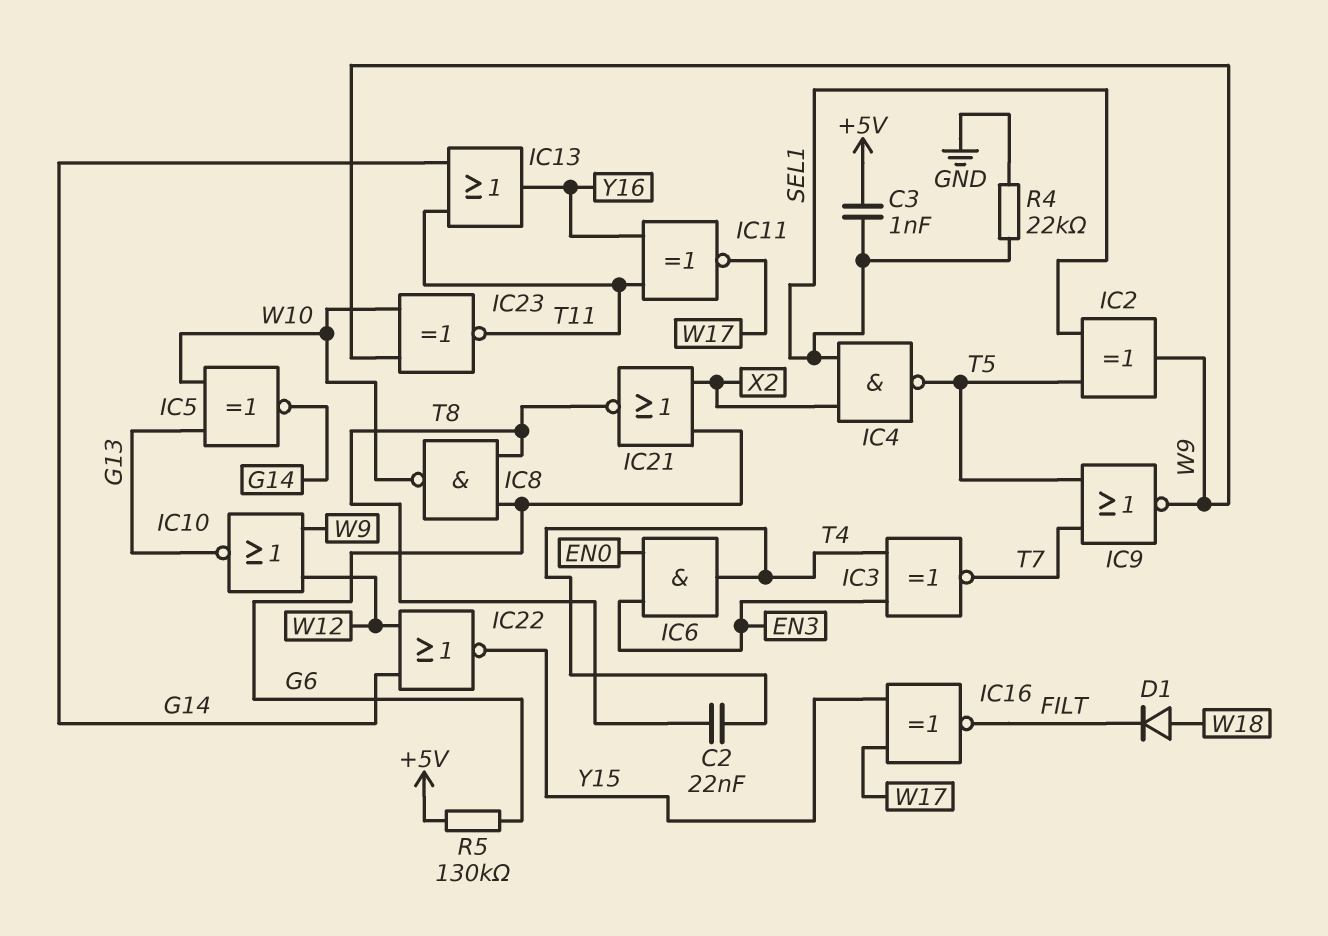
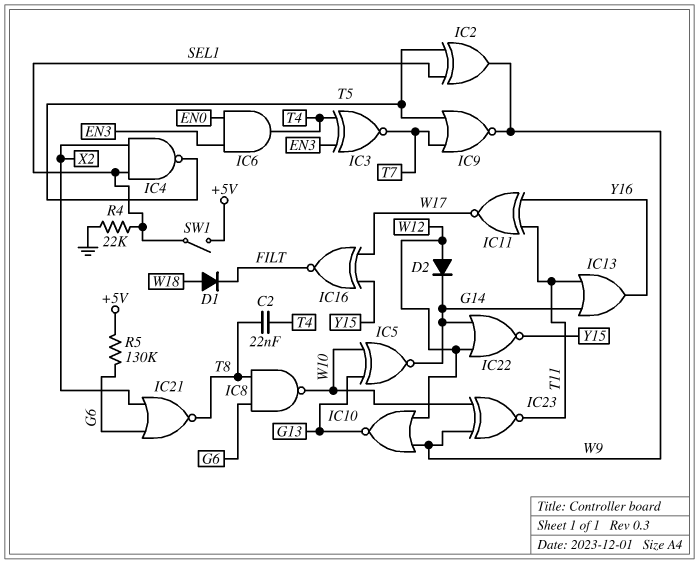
C3: 1nF (+5V, SEL1) -> none
D2: none -> diode (A W12, K G14)
SW1: none -> switch (+5V, SEL1)

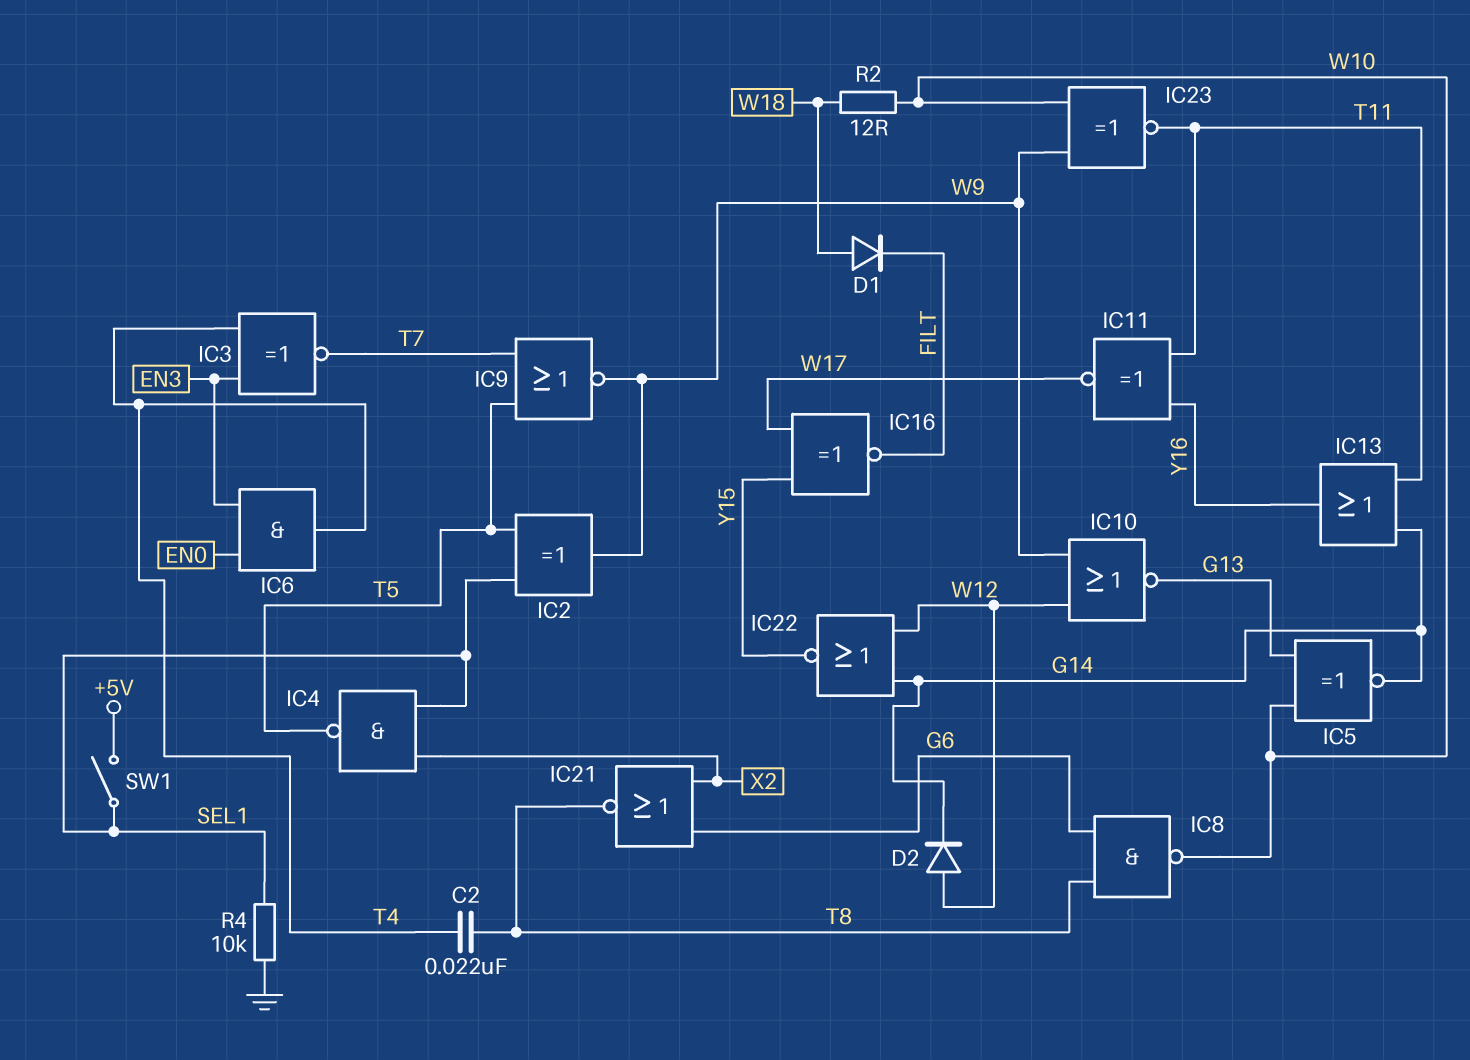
R2: none -> 12 (W10, W18)
R4: 22k (GND, SEL1) -> 10k (GND, SEL1)
R5: 130k (+5V, G6) -> none

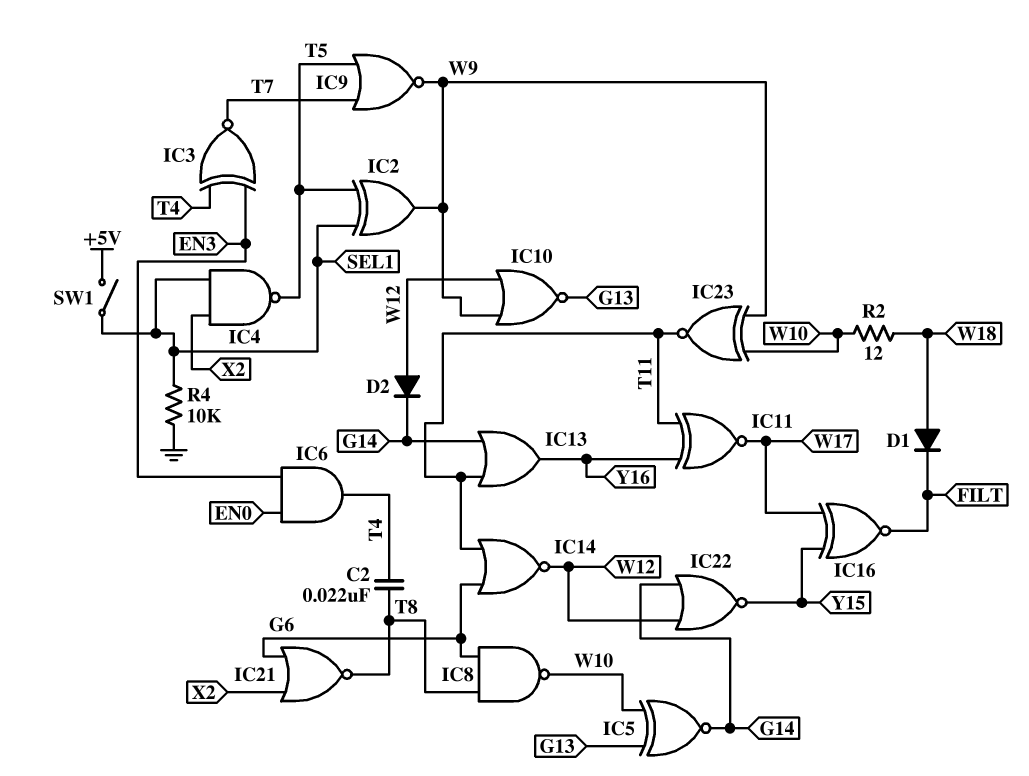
IC14: none -> NOR (in G6, in T11, out W12)

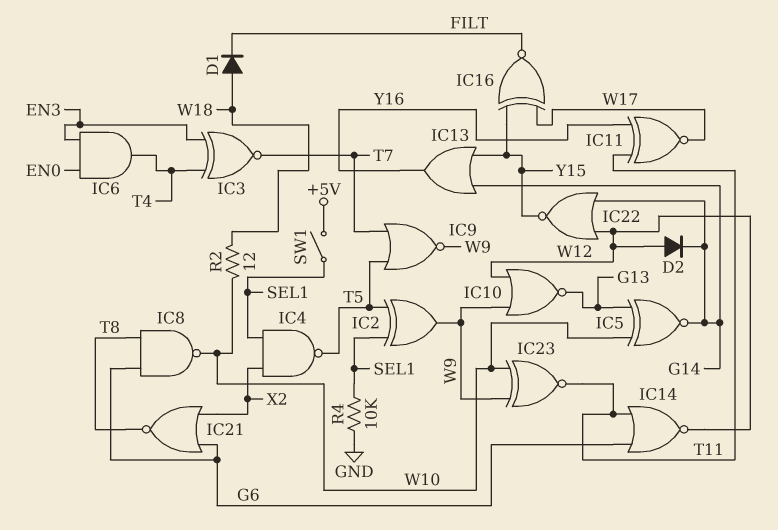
C2: 22nF (T4, T8) -> none
IC13: OR (in G14, in T11, out Y16) -> OR (in G14, in Y15, out Y16)

